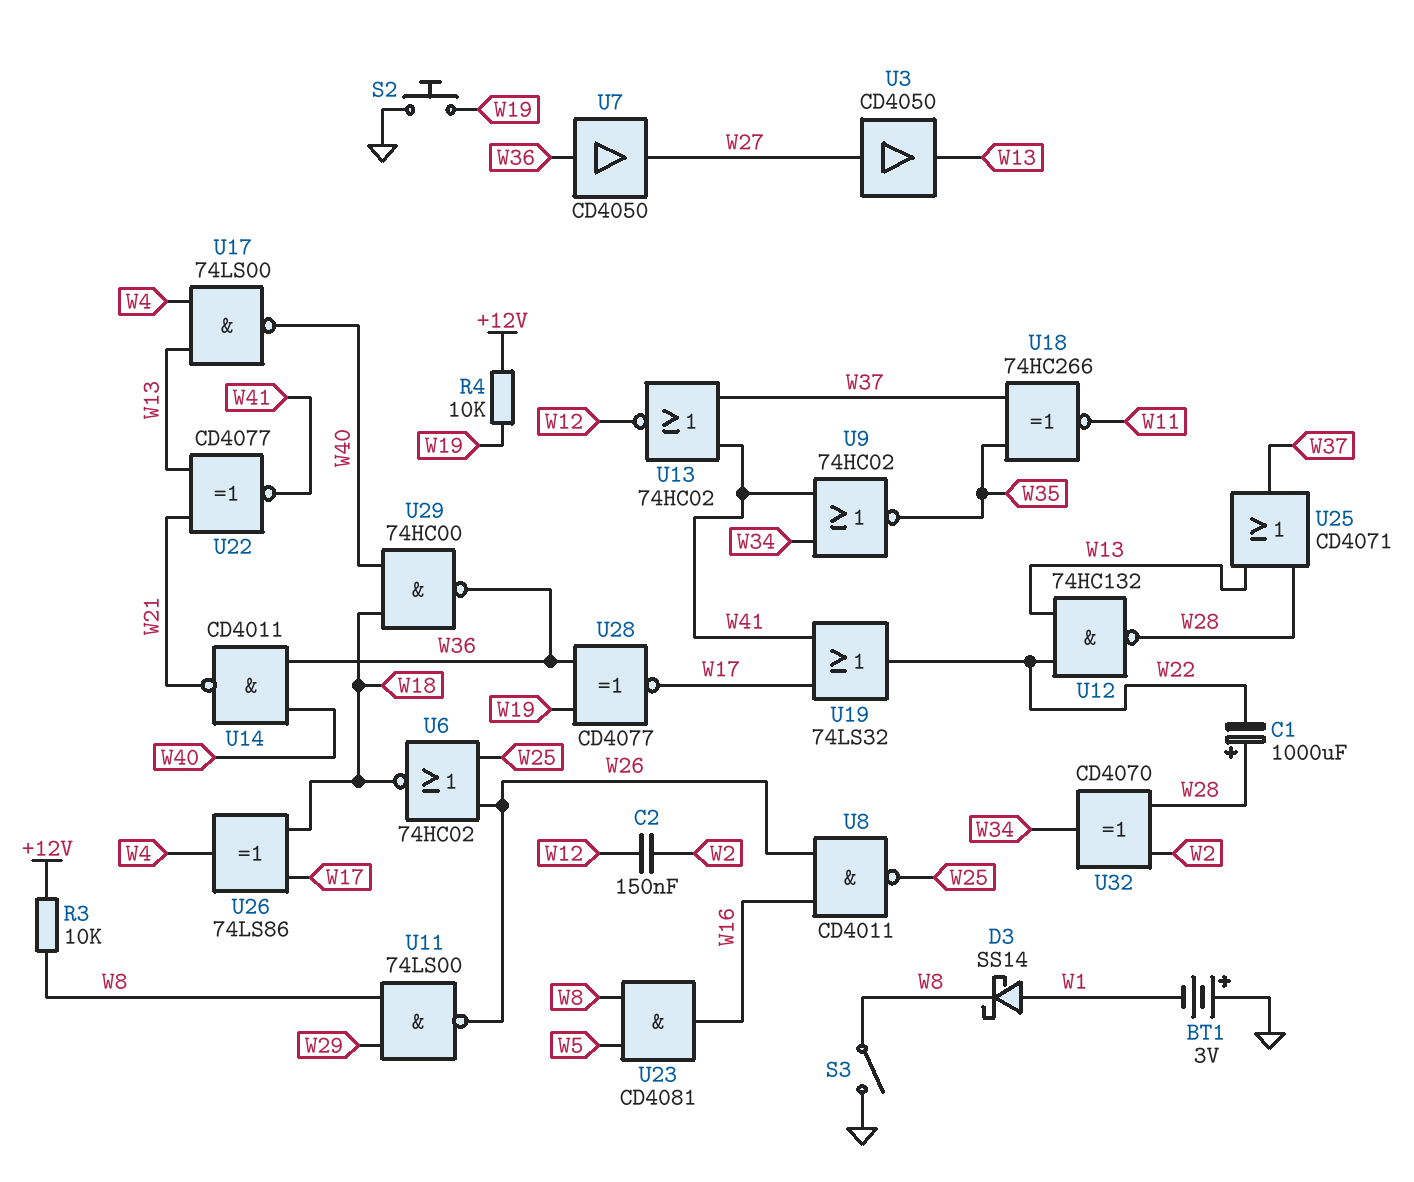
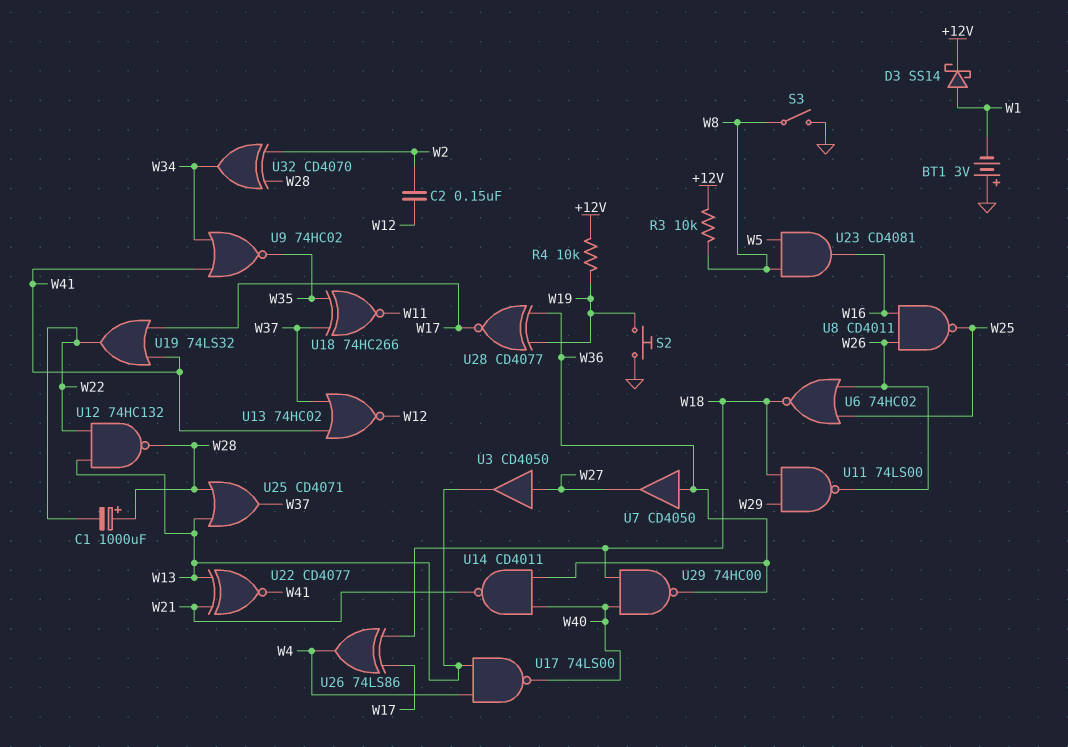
D3: schottky SS14 (A W1, K W8) -> schottky SS14 (A W1, K +12V)
U11: NAND 74LS00 (in W8, in W29, out W26) -> NAND 74LS00 (in W18, in W29, out W26)

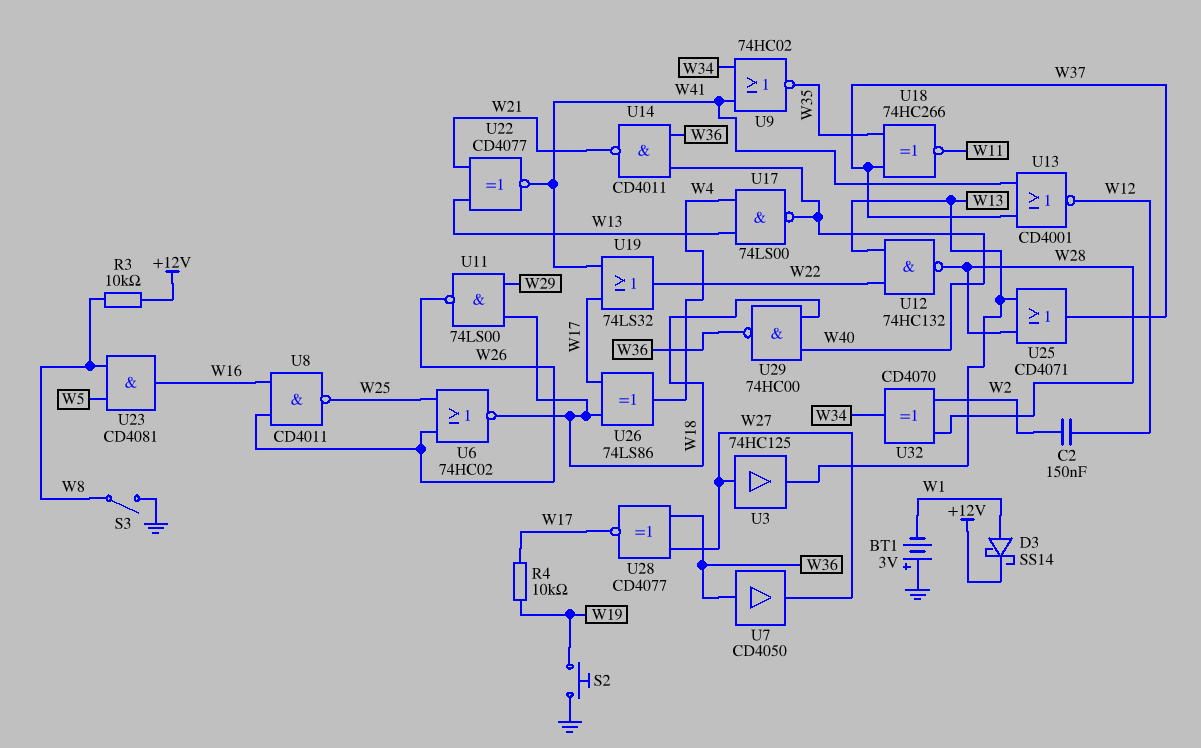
C1: 1000uF (plus W28, minus W22) -> none
R4: 10k (+12V, W19) -> 10k (W17, W19)
U3: buffer CD4050 (in W27, out W13) -> buffer 74HC125 (in W27, out W13)
U13: NOR 74HC02 (in W37, in W41, out W12) -> NOR CD4001 (in W37, in W41, out W12)
U28: XNOR CD4077 (in W19, in W36, out W17) -> XNOR CD4077 (in W27, in W36, out W17)

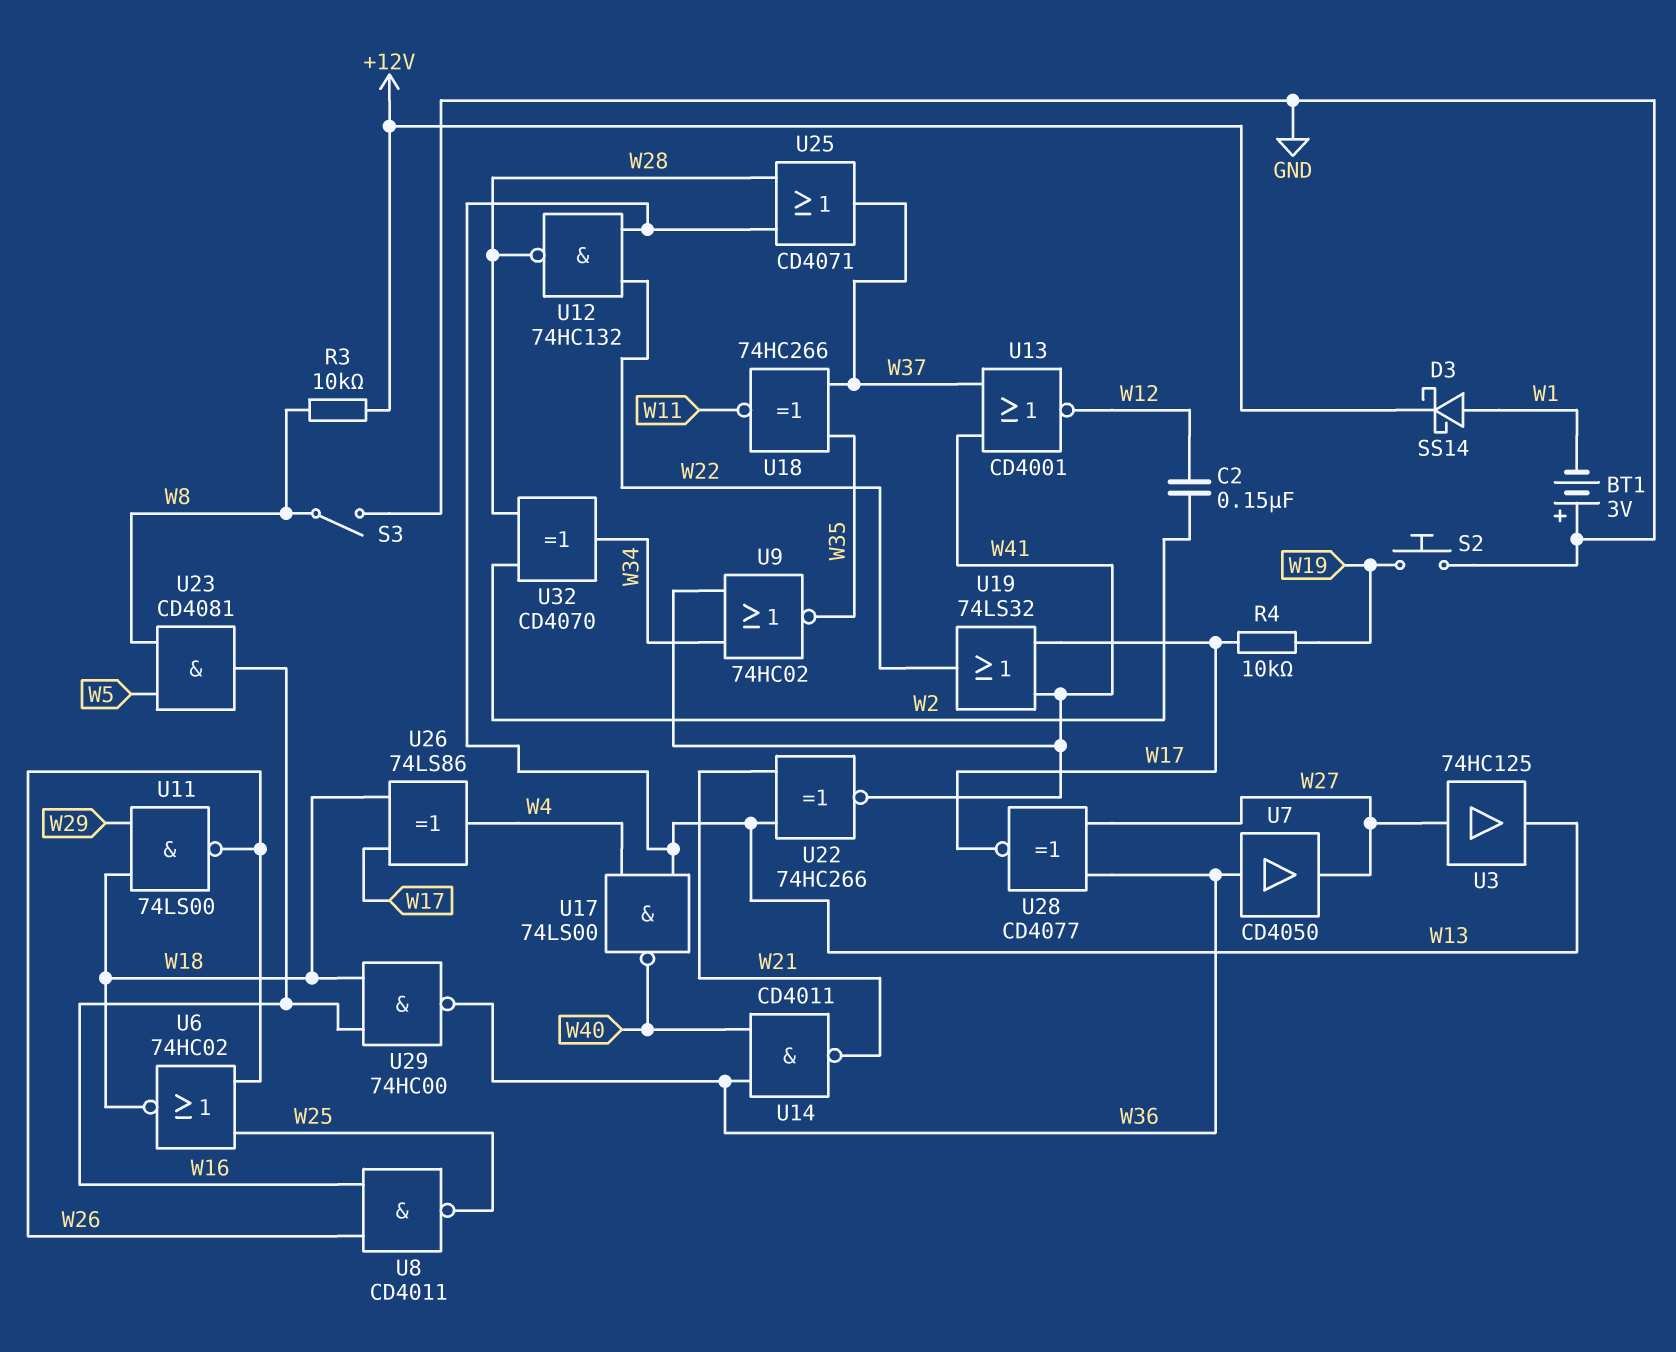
U22: XNOR CD4077 (in W13, in W21, out W41) -> XNOR 74HC266 (in W13, in W21, out W41)
U29: NAND 74HC00 (in W18, in W40, out W36) -> NAND 74HC00 (in W16, in W18, out W36)

